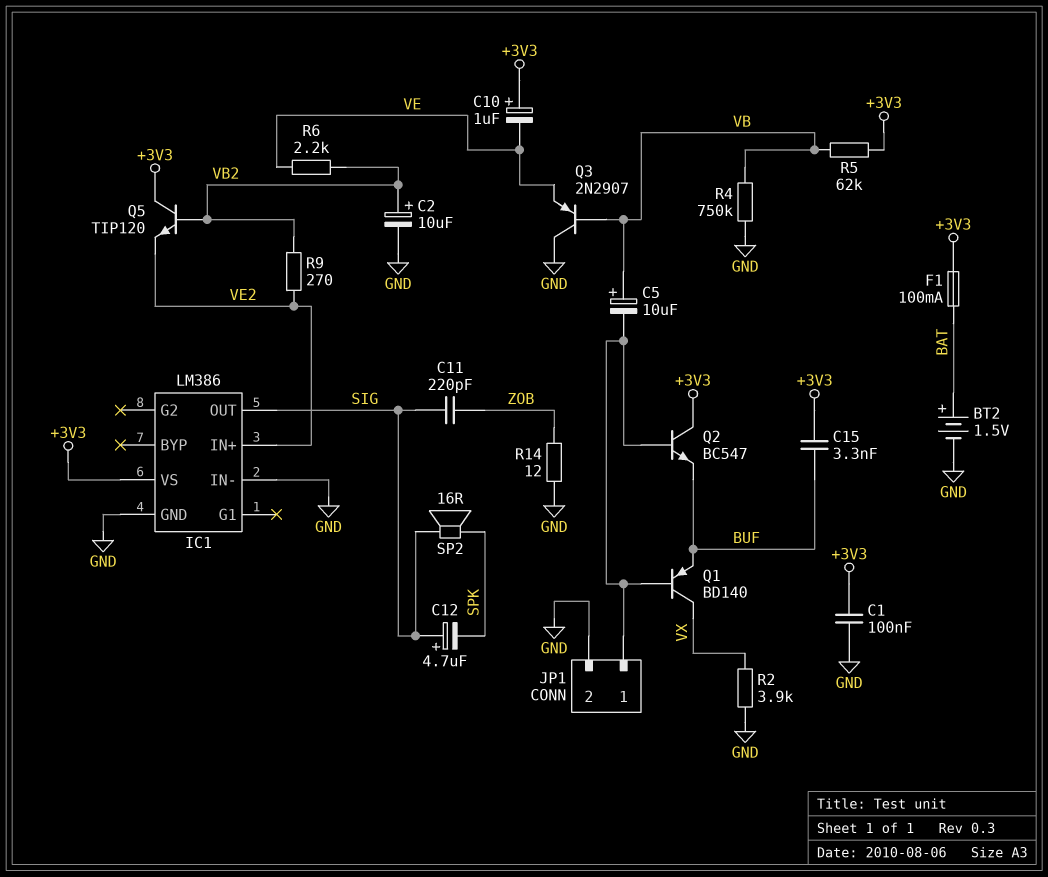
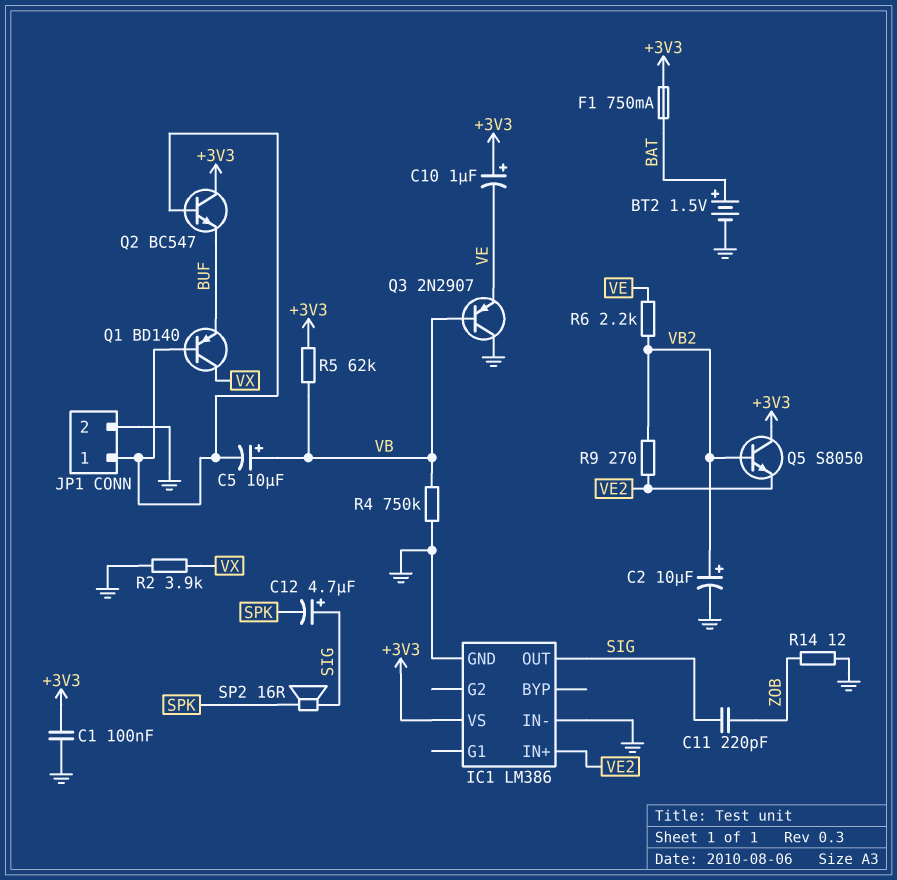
C15: 3.3nF (+3V3, BUF) -> none
F1: 100mA (+3V3, BAT) -> 750mA (+3V3, BAT)
Q5: NPN TIP120 (B VB2, C +3V3, E VE2) -> NPN S8050 (B VB2, C +3V3, E VE2)

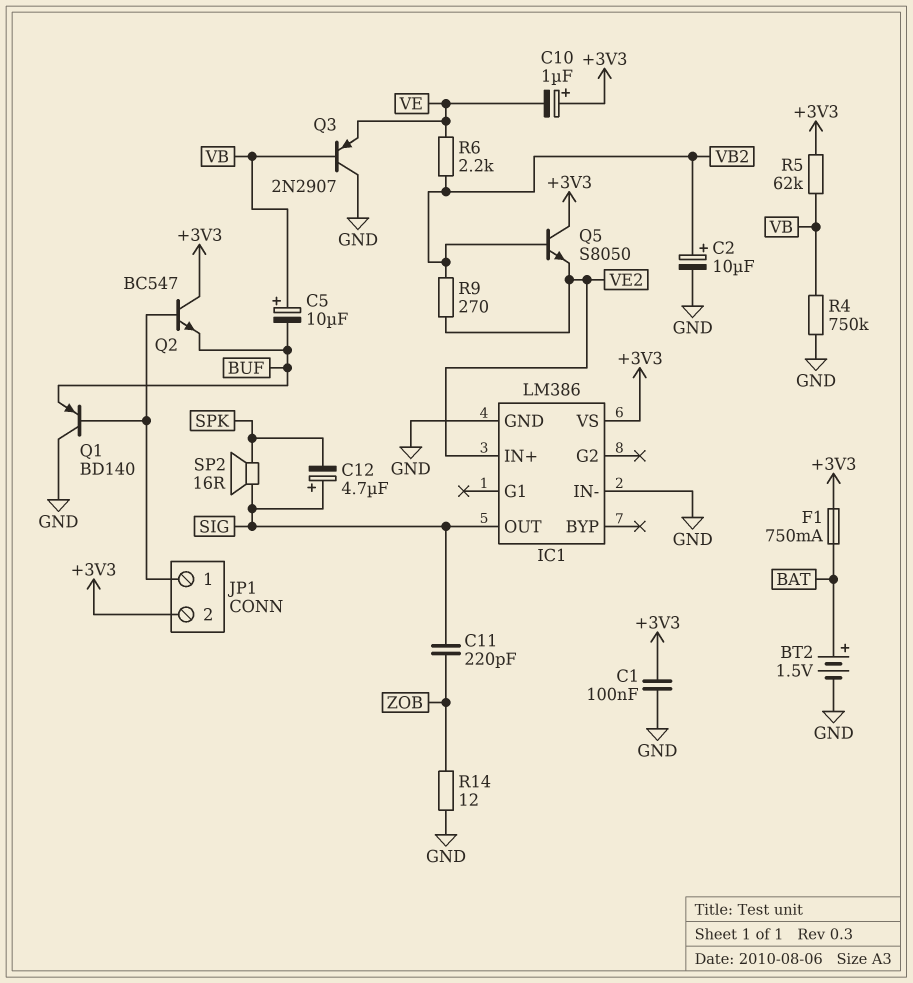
C5: 10uF (plus VB, minus JP1/1) -> 10uF (plus VB, minus BUF)
JP1 pin 2: GND -> +3V3
Q1: PNP BD140 (B JP1/1, C VX, E BUF) -> PNP BD140 (B JP1/1, C GND, E BUF)
R2: 3.9k (GND, VX) -> none

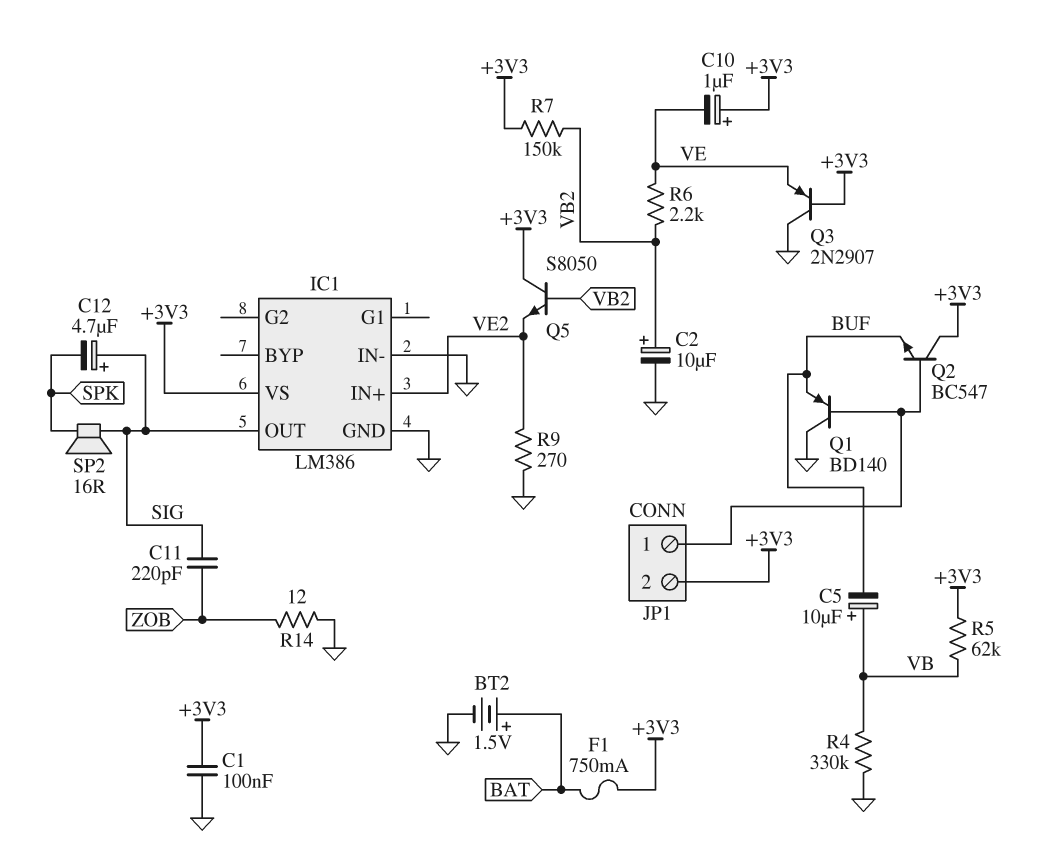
Q3: PNP 2N2907 (B VB, C GND, E VE) -> PNP 2N2907 (B +3V3, C GND, E VE)
R4: 750k (GND, VB) -> 330k (GND, VB)
R7: none -> 150k (+3V3, VB2)
R9: 270 (VB2, VE2) -> 270 (GND, VE2)

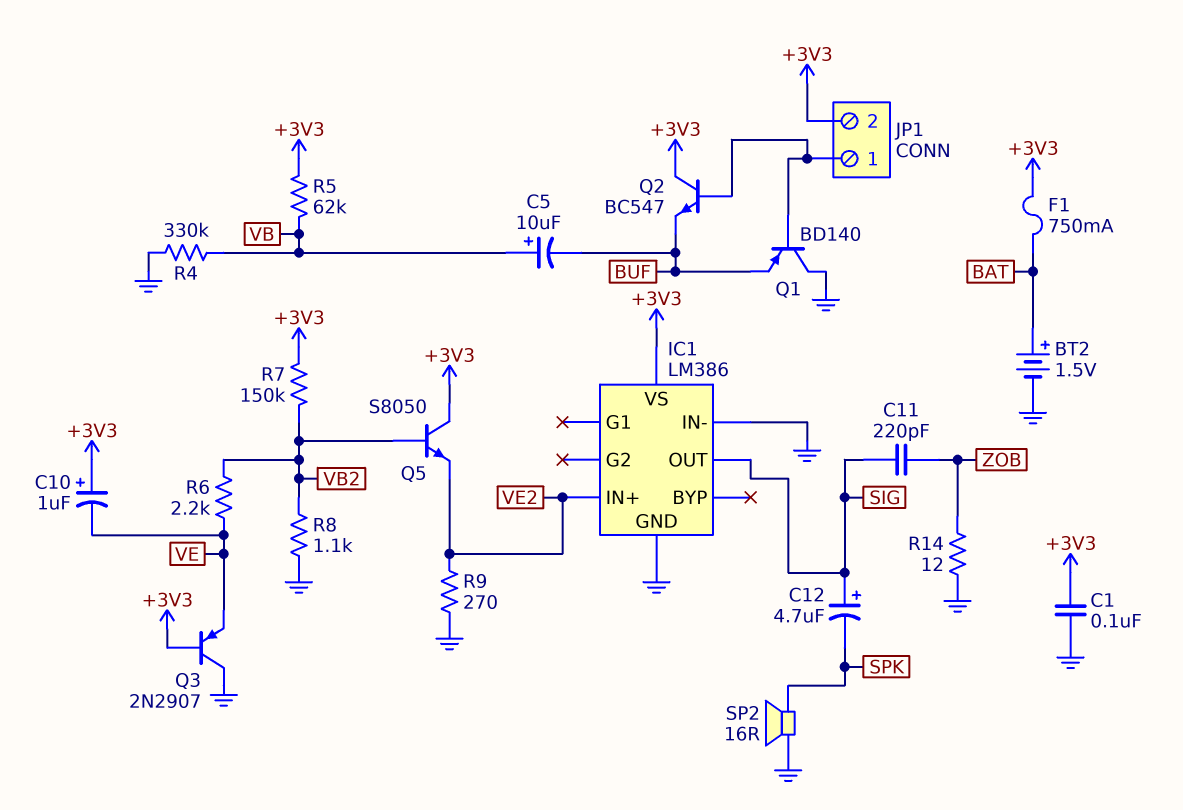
C2: 10uF (plus VB2, minus GND) -> none
R8: none -> 1.1k (GND, VB2)
SP2: speaker 16R (SIG, SPK) -> speaker 16R (GND, SPK)

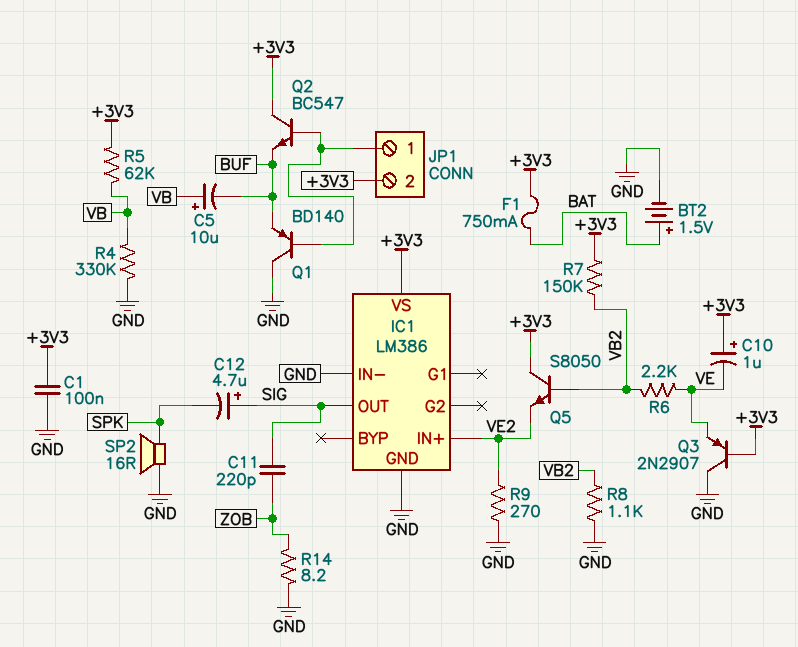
R14: 12 (GND, ZOB) -> 8.2 (GND, ZOB)

